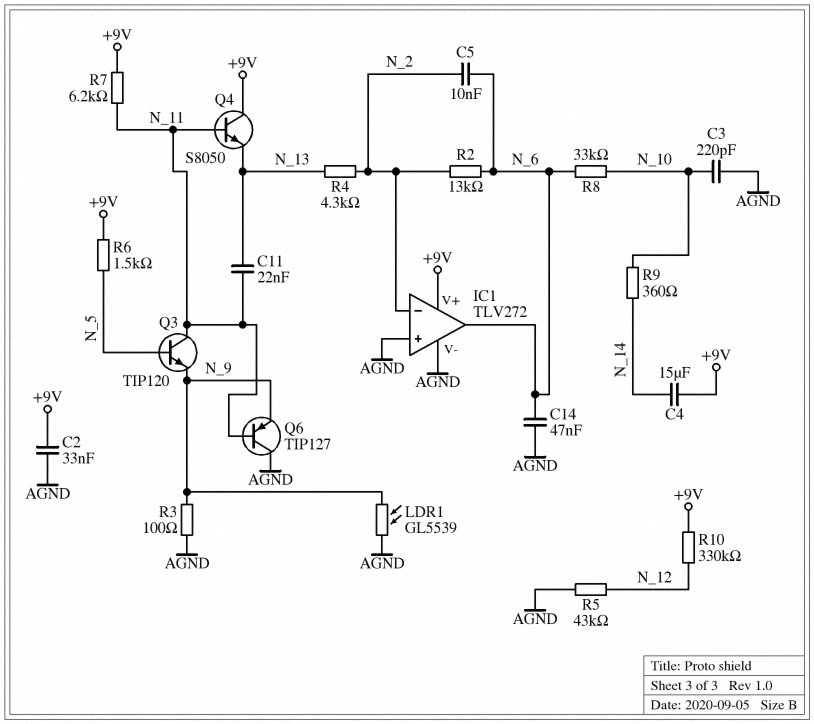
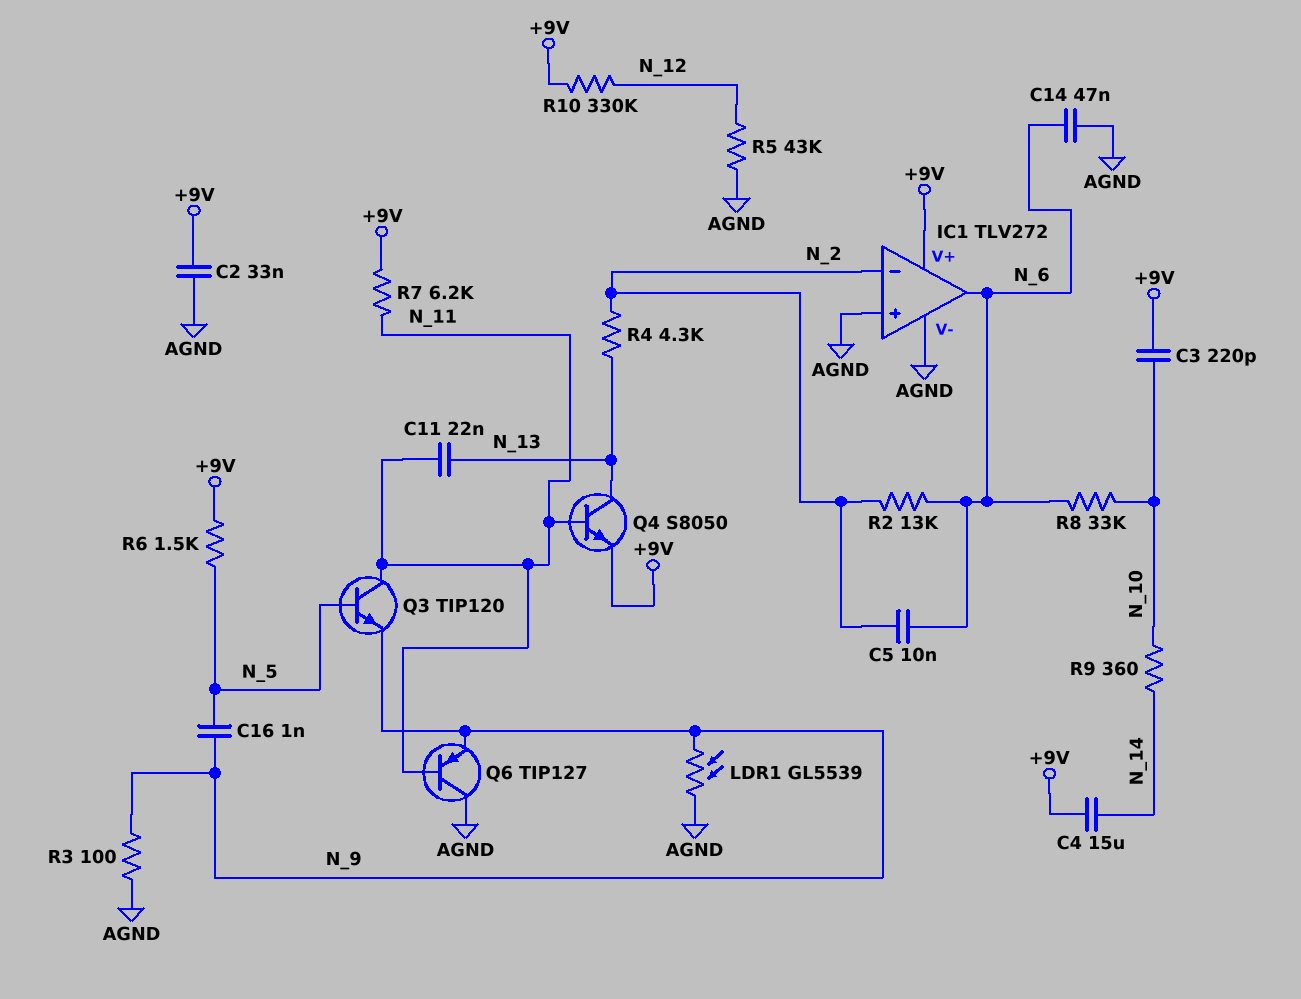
C3: 220pF (AGND, N_10) -> 220pF (+9V, N_10)
C16: none -> 1nF (N_5, N_9)
Q4: NPN S8050 (B N_11, C +9V, E N_13) -> NPN S8050 (B N_11, C N_13, E +9V)

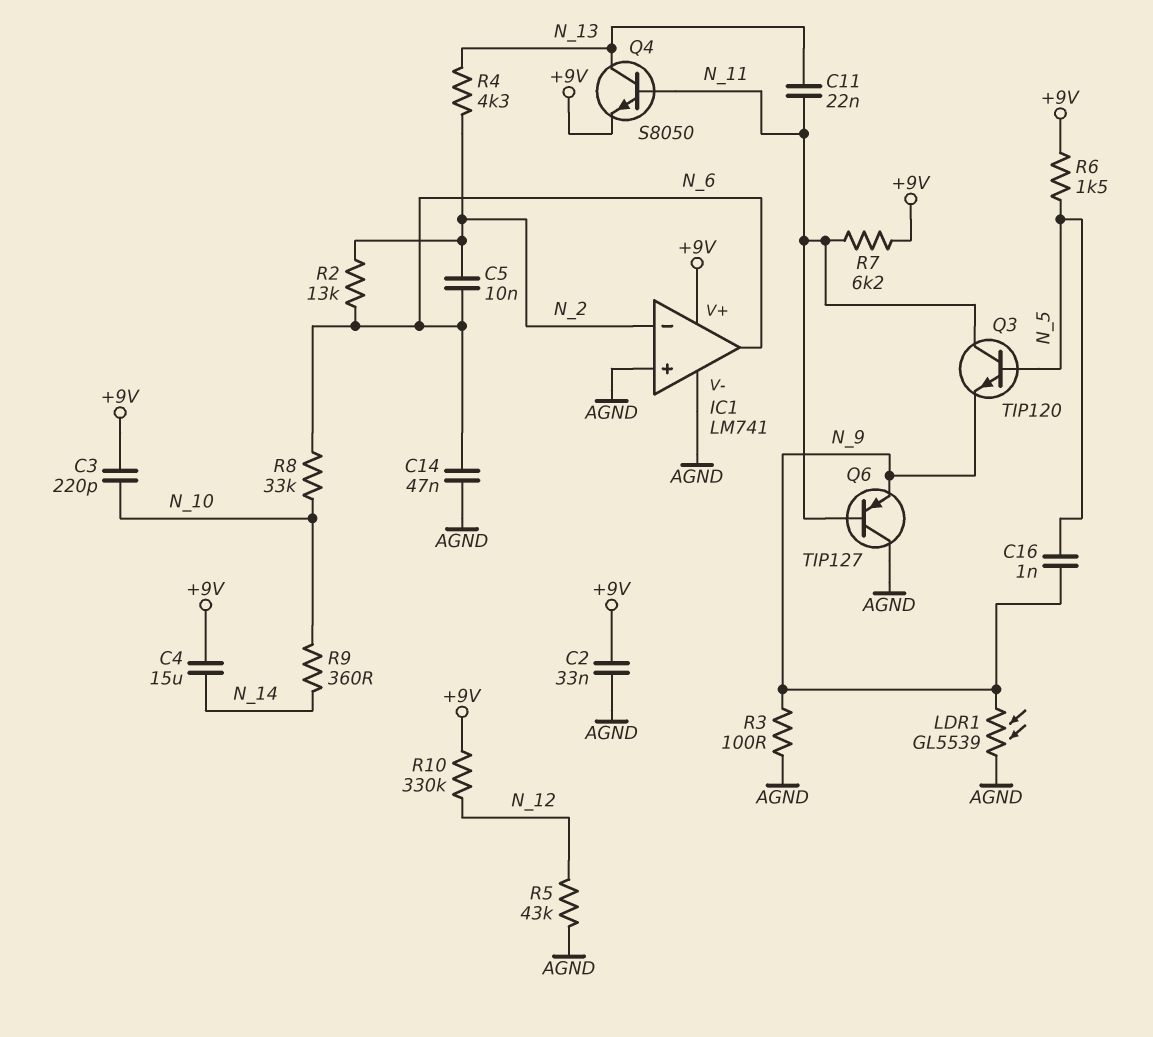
IC1: TLV272 -> LM741

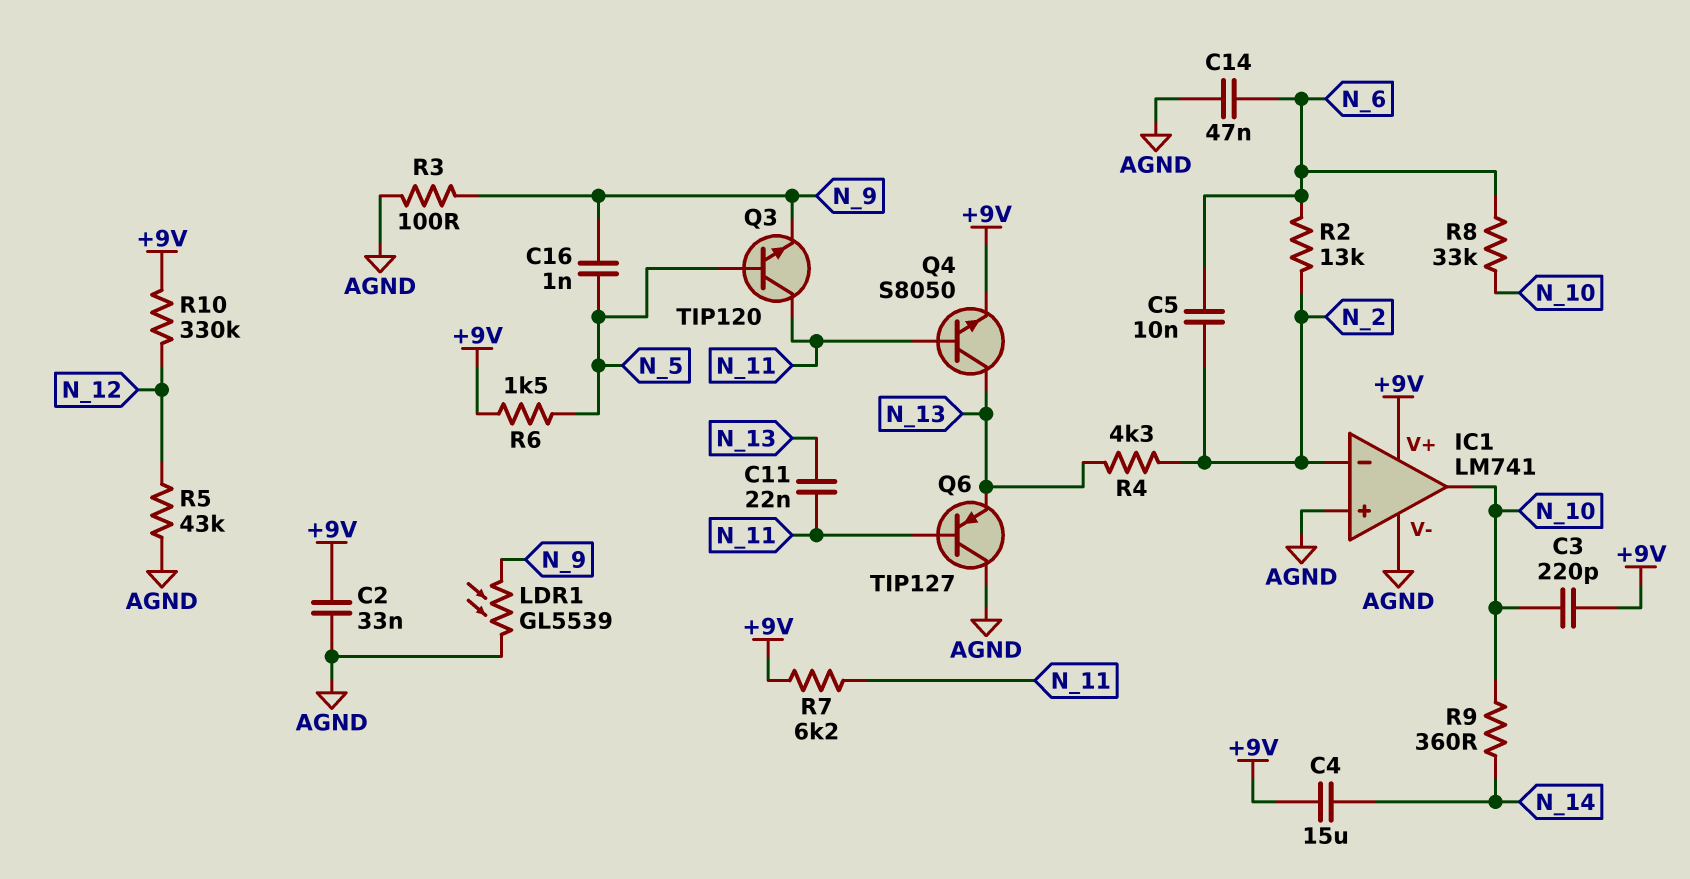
IC1 pin out: N_6 -> N_10
Q6: PNP TIP127 (B N_11, C AGND, E N_9) -> PNP TIP127 (B N_11, C AGND, E N_13)

